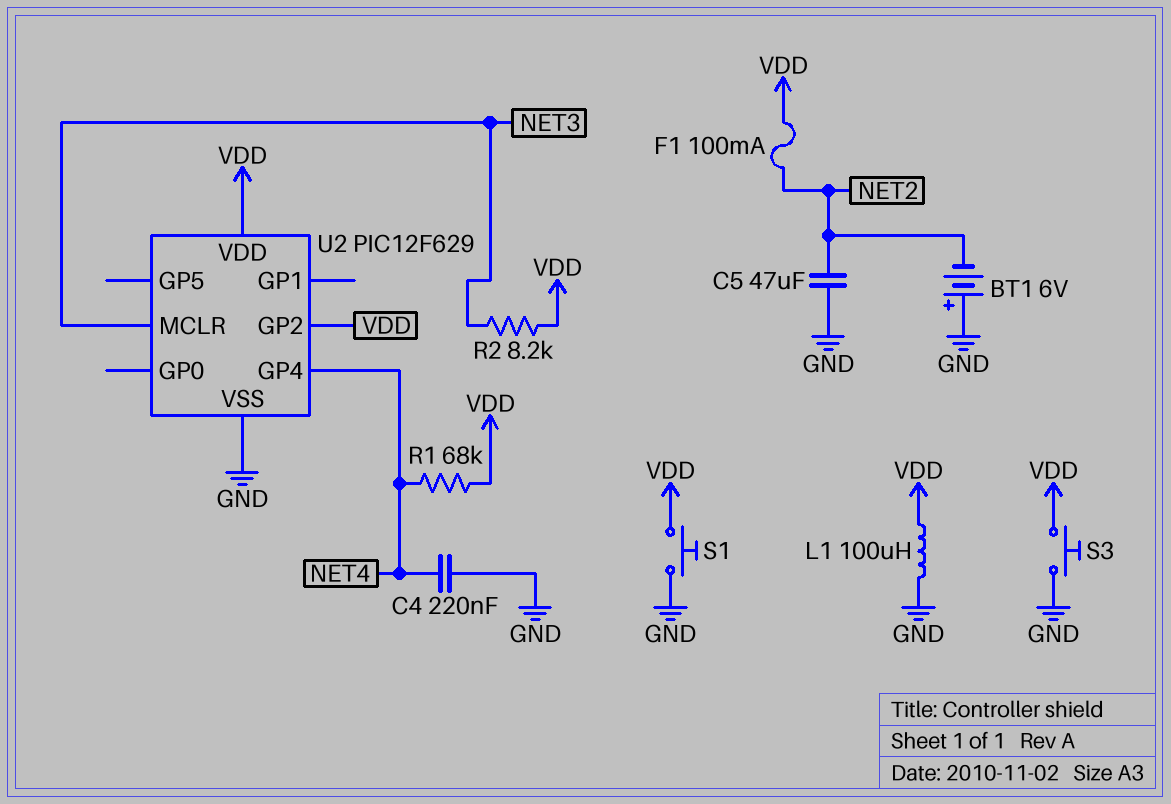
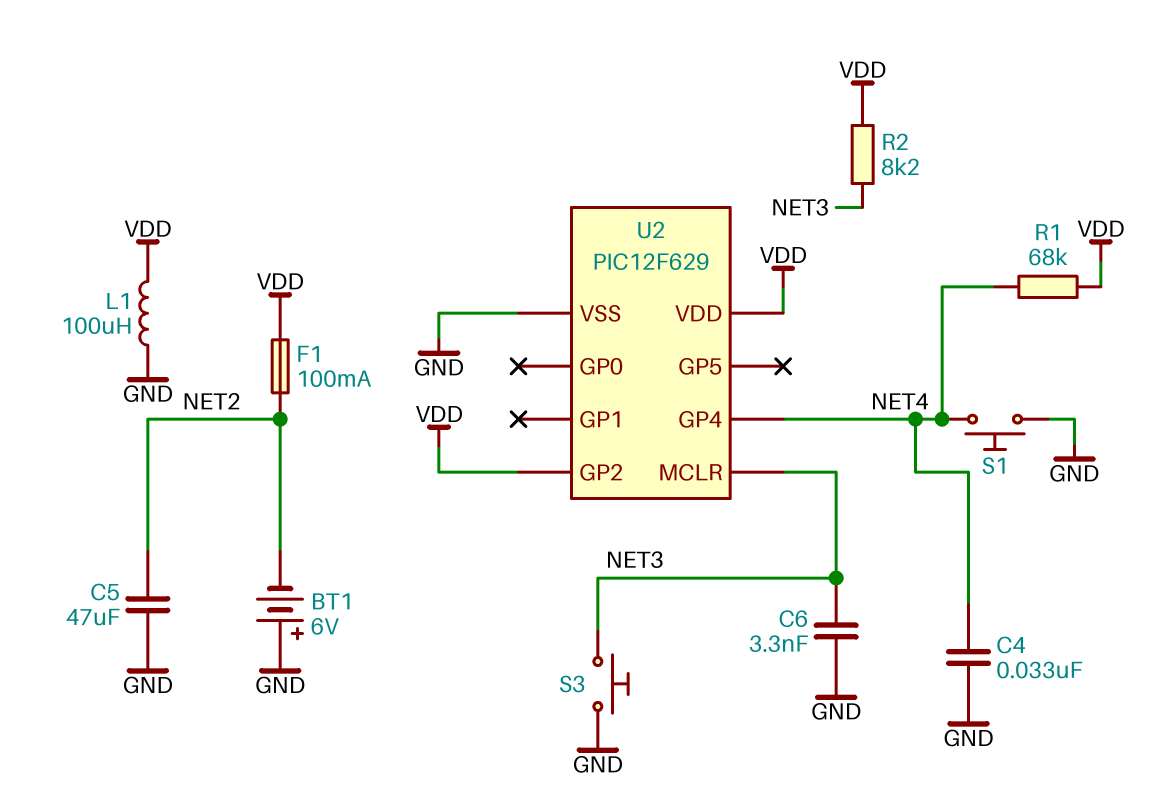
C4: 220nF (GND, NET4) -> 33nF (GND, NET4)
C6: none -> 3.3nF (GND, NET3)
S1: button (GND, VDD) -> button (GND, NET4)
S3: button (GND, VDD) -> button (GND, NET3)

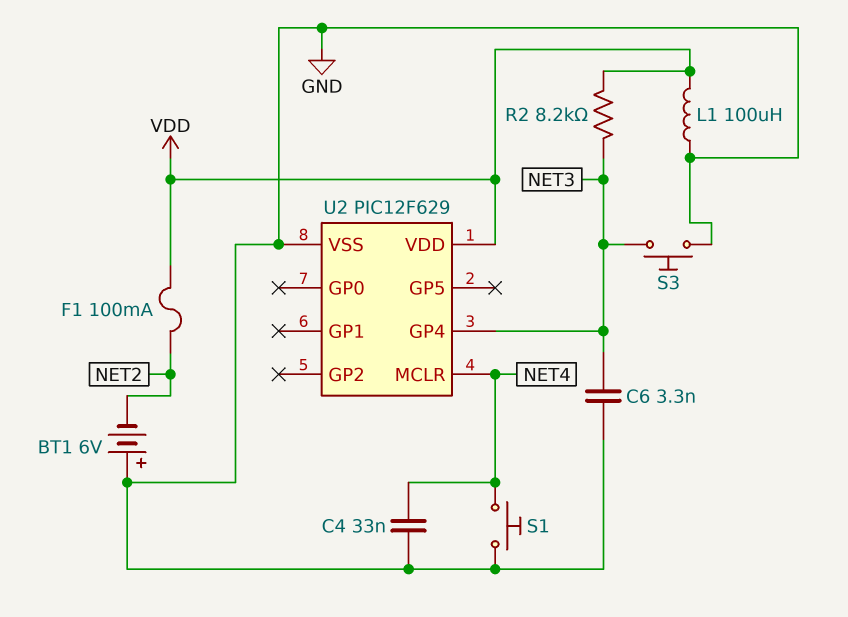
C5: 47uF (GND, NET2) -> none
R1: 68k (NET4, VDD) -> none
U2 pin GP2: VDD -> none
U2 pin GP4: NET4 -> NET3
U2 pin MCLR: NET3 -> NET4

